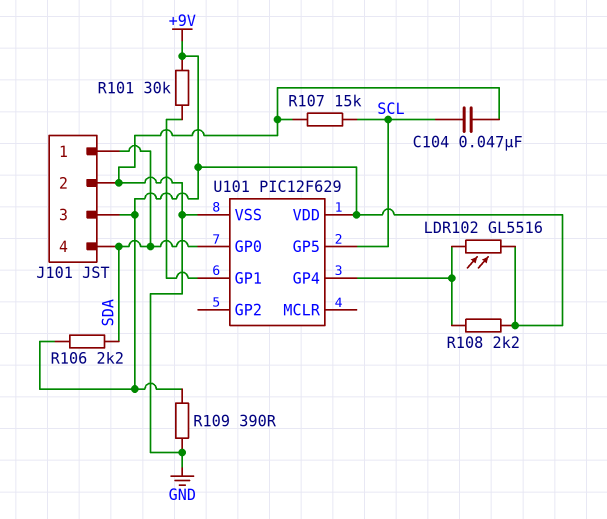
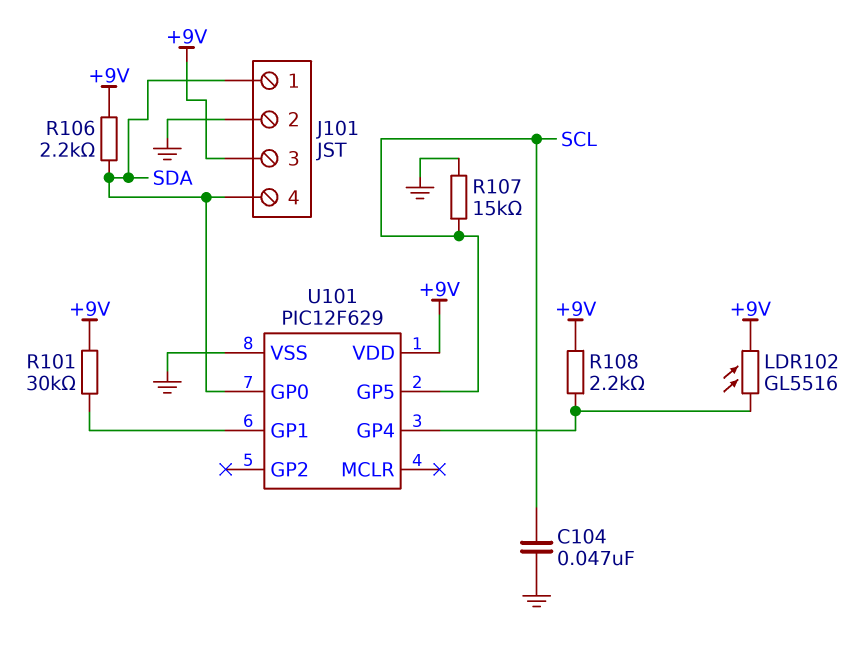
R109: 390 (+9V, GND) -> none

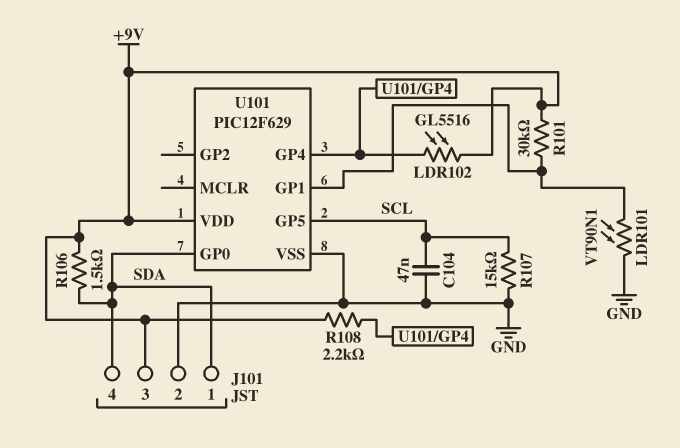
LDR101: none -> VT90N1 (GND, U101/GP1)
R106: 2.2k (+9V, SDA) -> 1.5k (+9V, SDA)

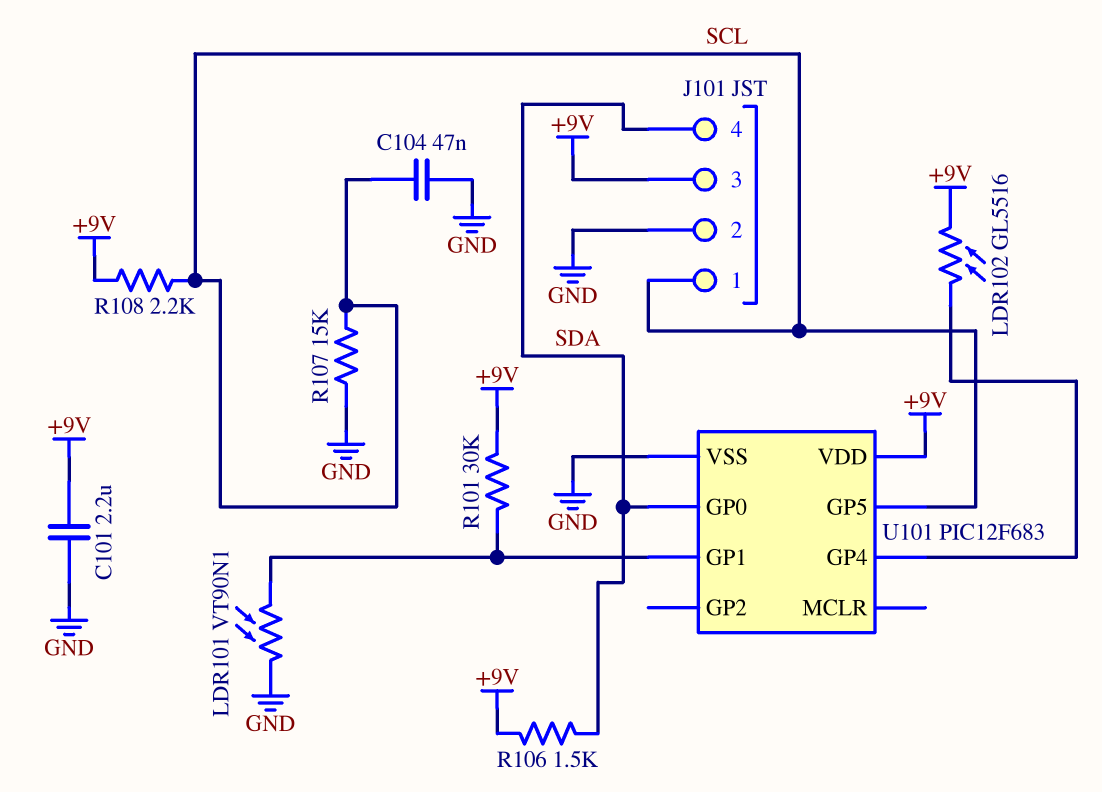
C101: none -> 2.2uF (+9V, GND)
J101 pin 1: SDA -> SCL
R108: 2.2k (+9V, U101/GP4) -> 2.2k (+9V, SCL)
U101: PIC12F629 -> PIC12F683

